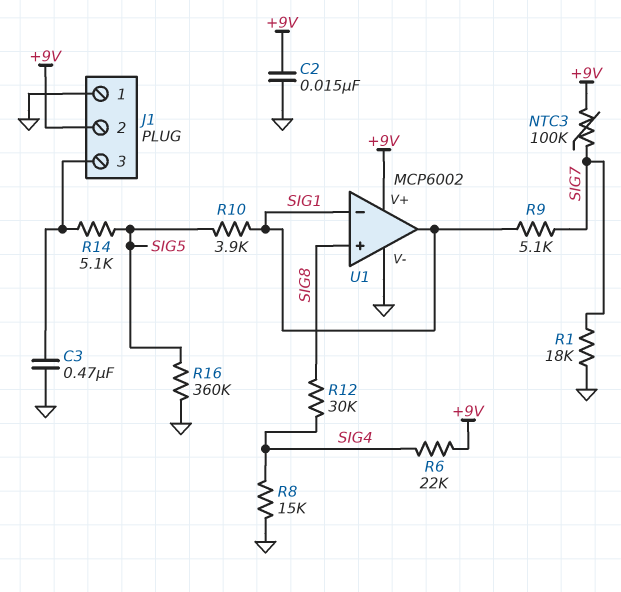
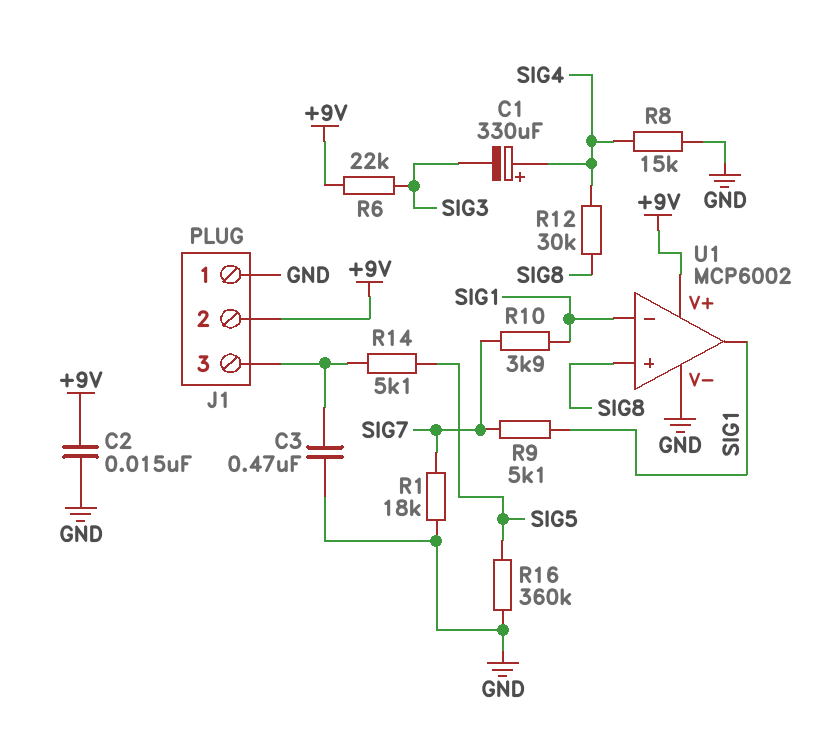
C1: none -> 330uF (plus SIG4, minus SIG3)
NTC3: 100k (+9V, SIG7) -> none
R6: 22k (+9V, SIG4) -> 22k (+9V, SIG3)
R10: 3.9k (SIG1, SIG5) -> 3.9k (SIG1, SIG7)

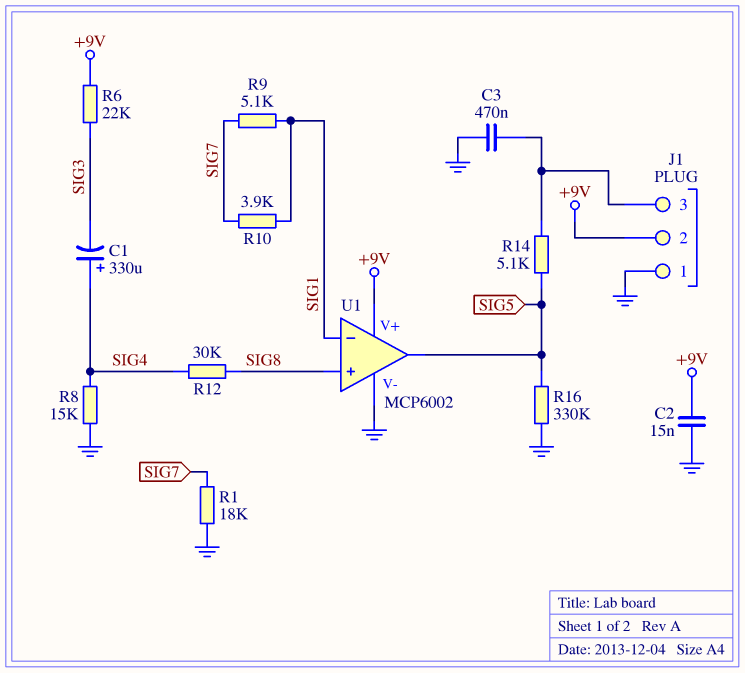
R16: 360k (GND, SIG5) -> 330k (GND, SIG5)
U1 pin out: SIG1 -> SIG5

